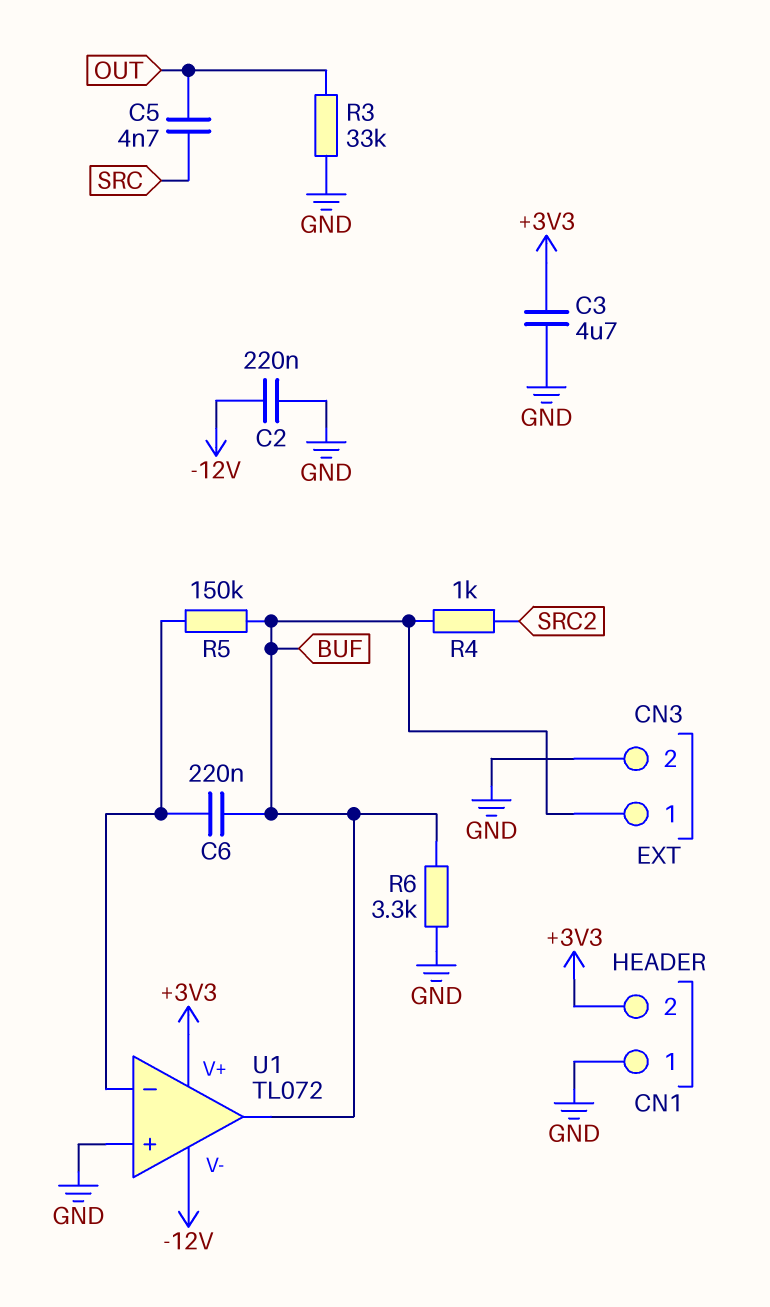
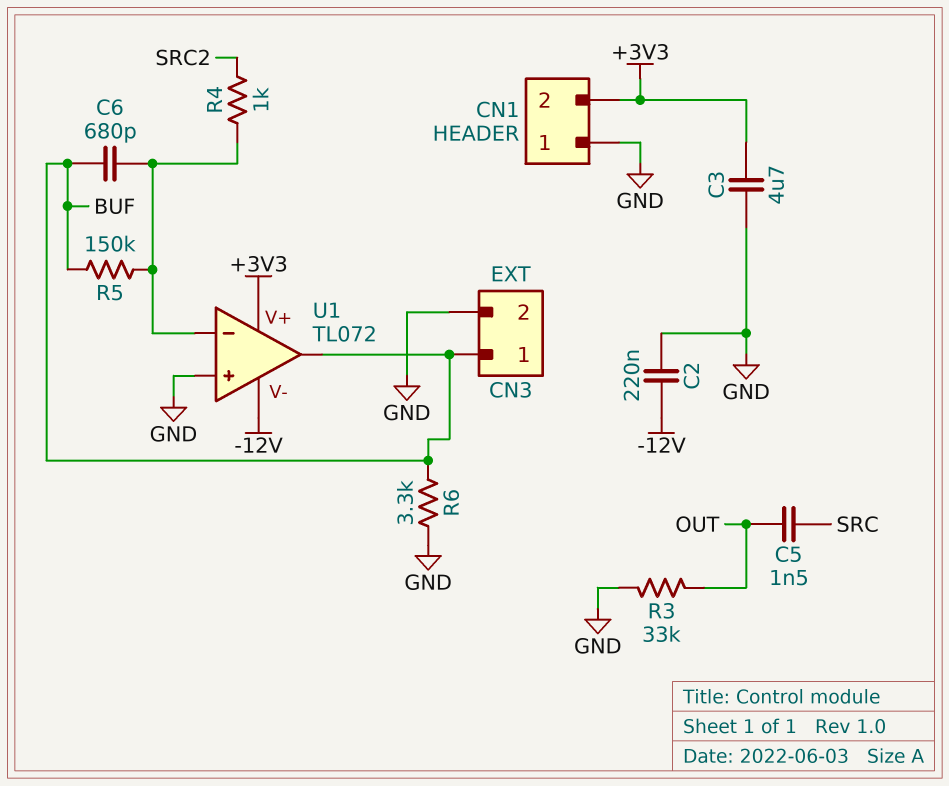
C5: 4.7nF (OUT, SRC) -> 1.5nF (OUT, SRC)
C6: 220nF (BUF, U1/in-) -> 680pF (BUF, U1/in-)
R4: 1k (BUF, SRC2) -> 1k (SRC2, U1/in-)

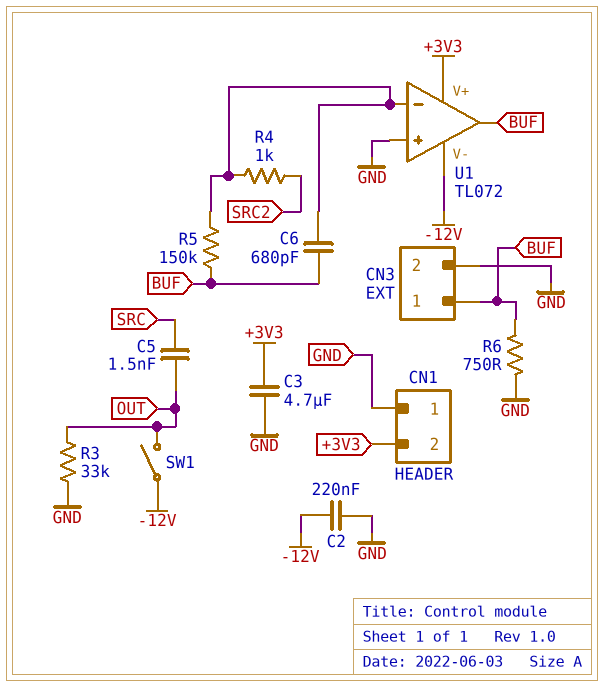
R6: 3.3k (BUF, GND) -> 750 (BUF, GND)
SW1: none -> switch (-12V, OUT)

